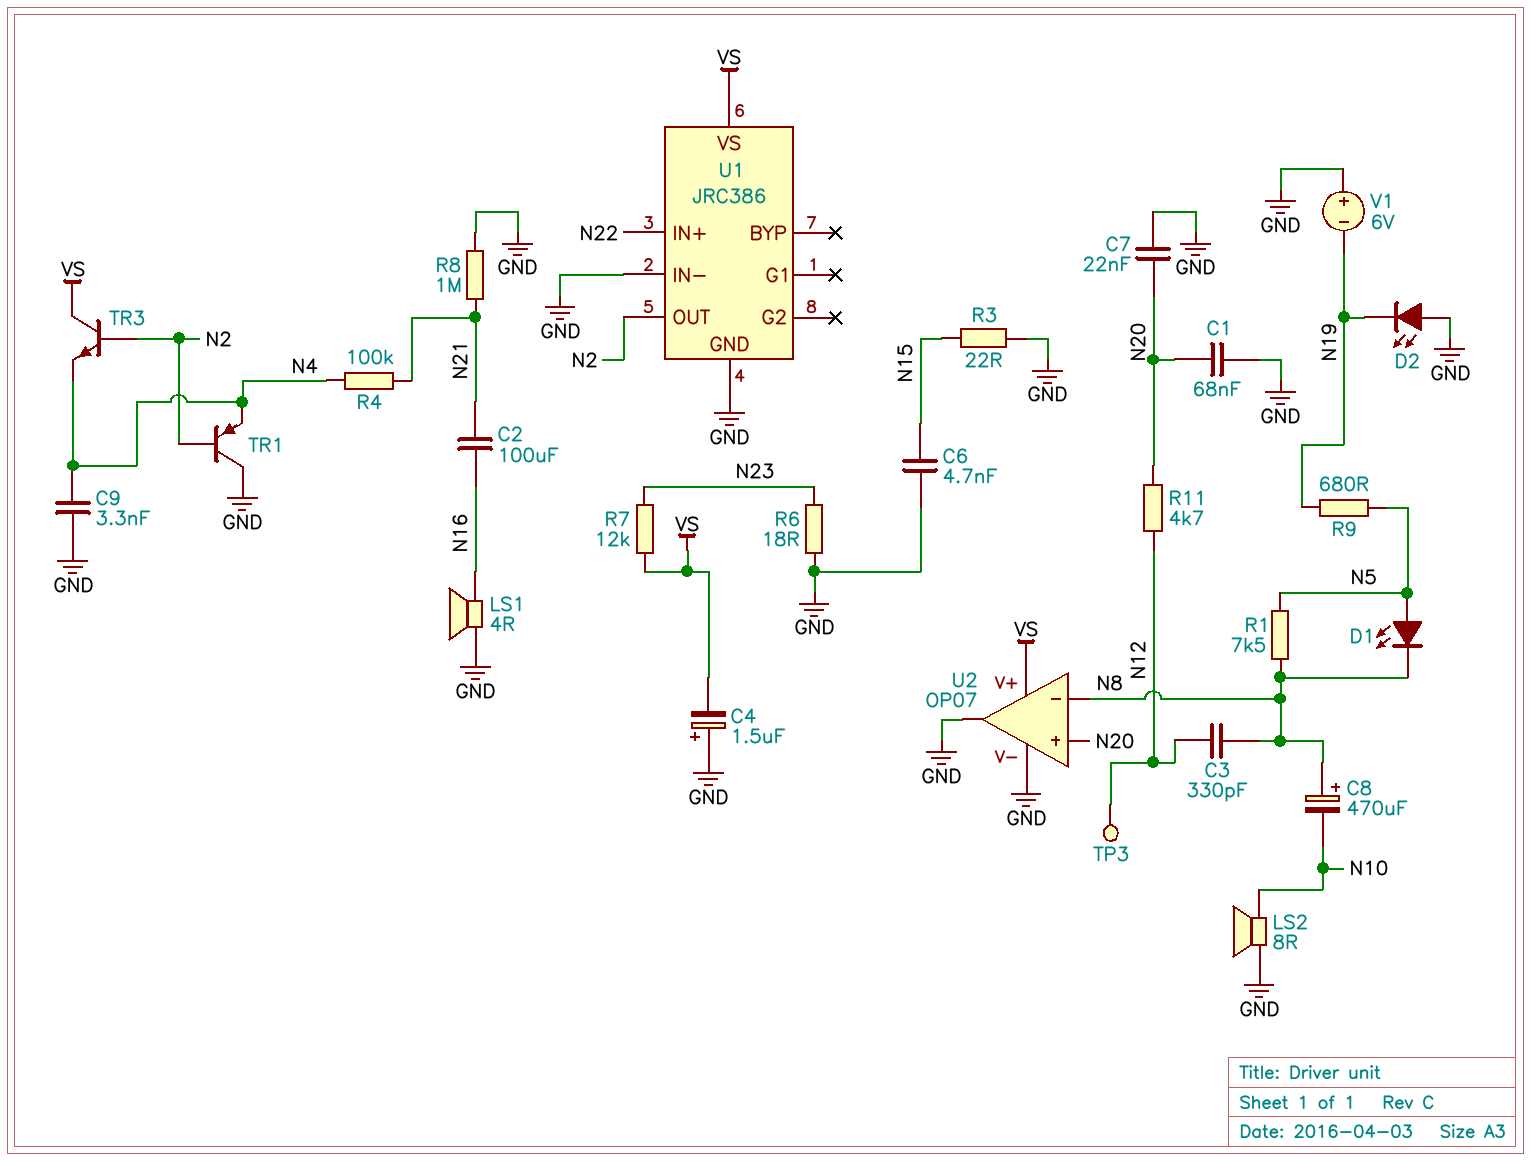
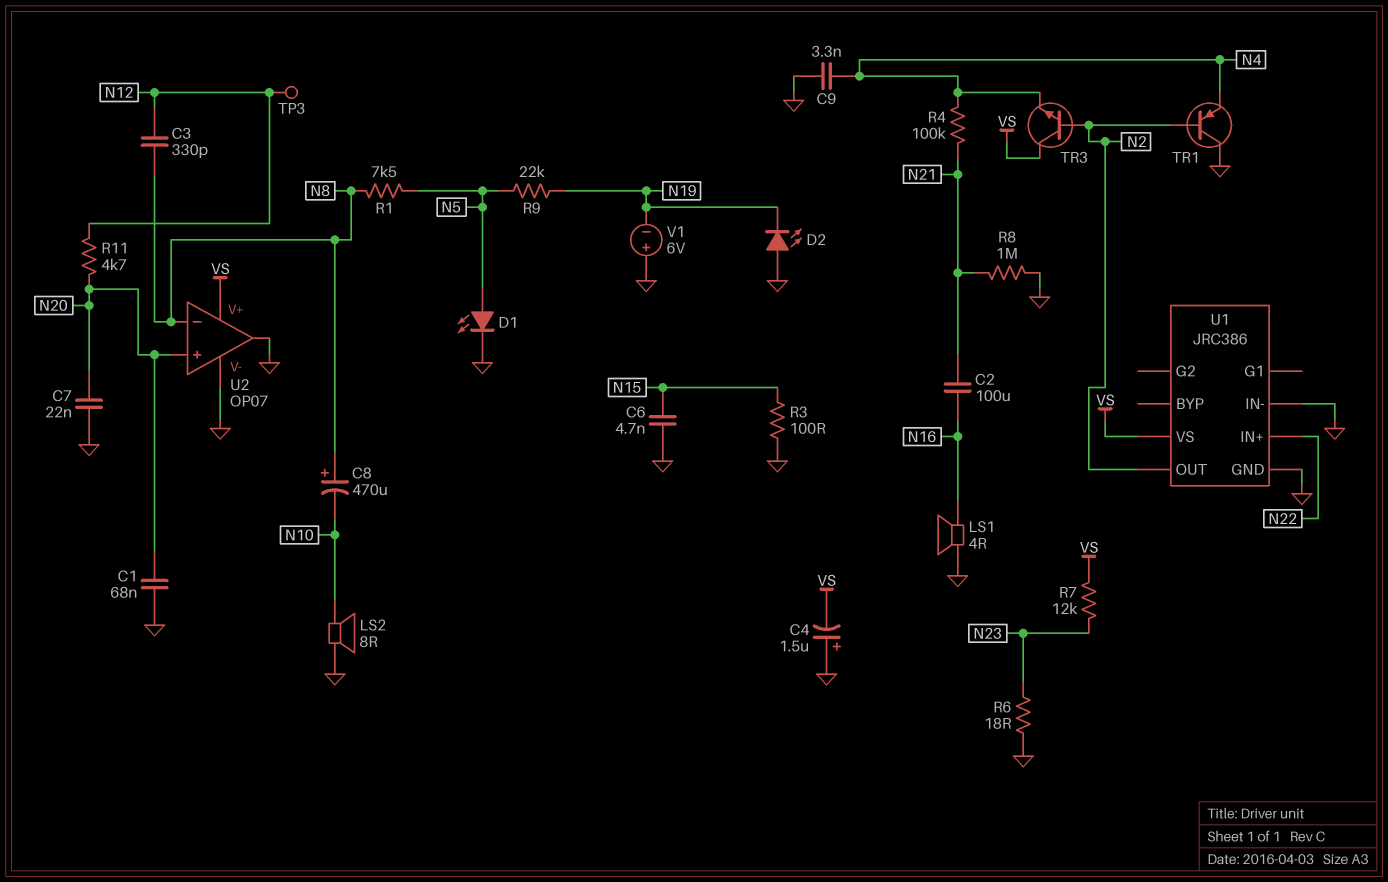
D1: LED (A N5, K N8) -> LED (A N5, K GND)
R3: 22 (GND, N15) -> 100 (GND, N15)
R9: 680 (N5, N19) -> 22k (N5, N19)

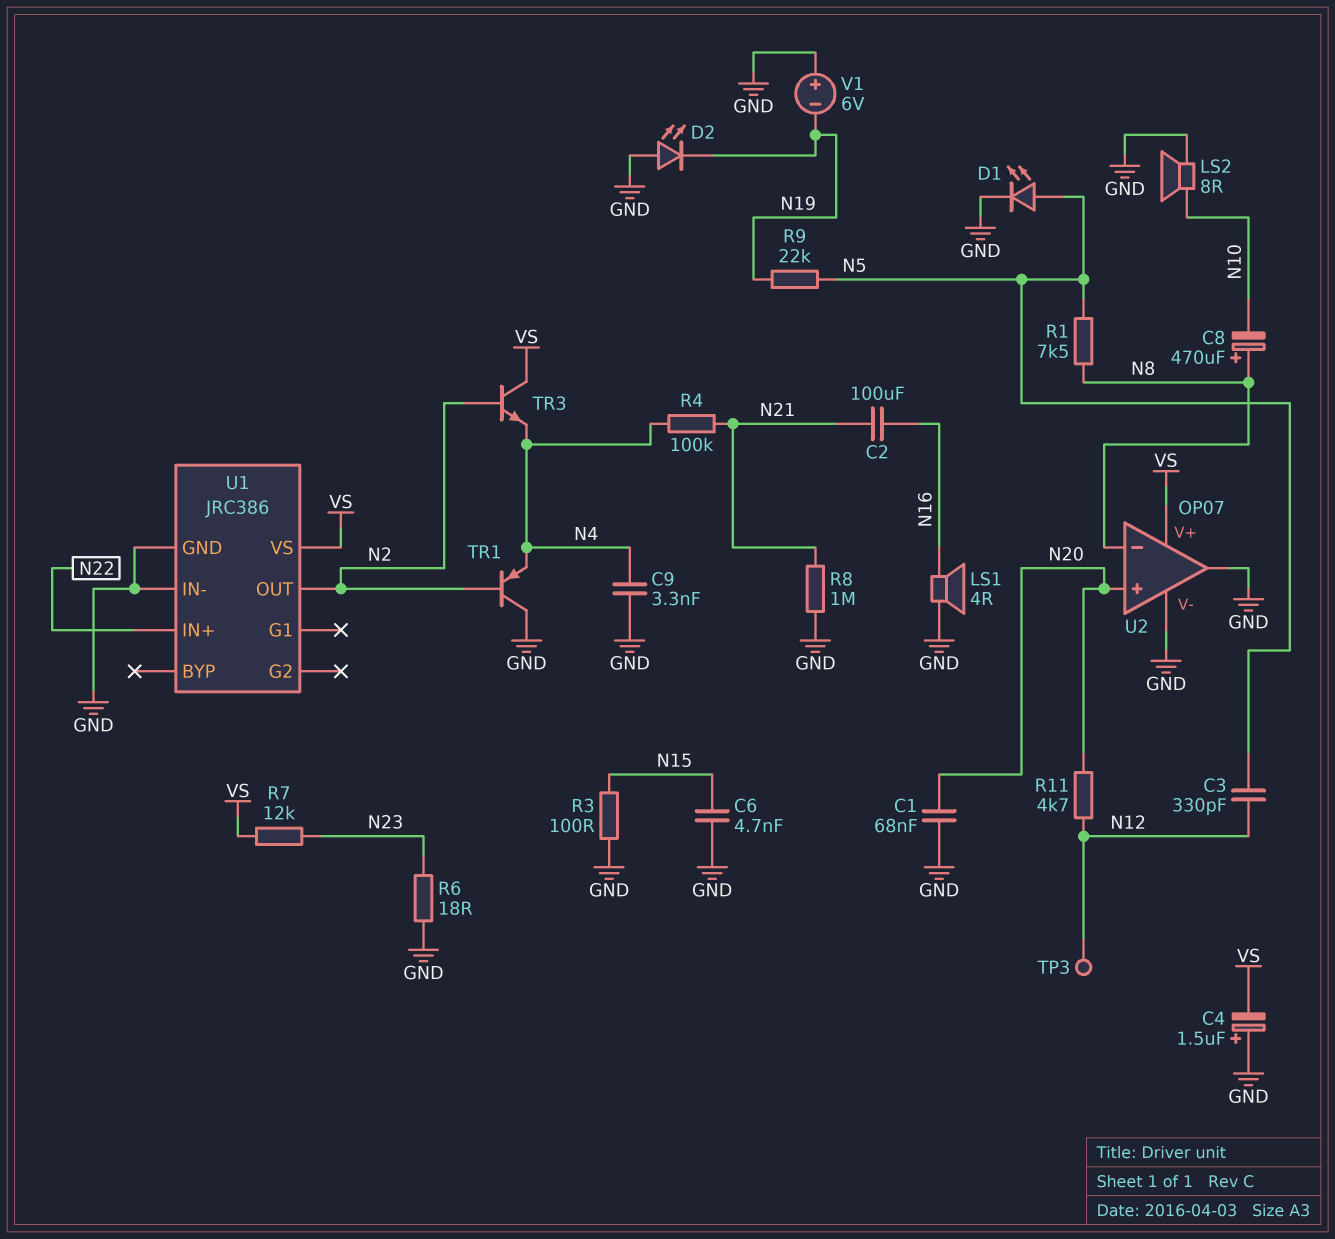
C3: 330pF (N8, N12) -> 330pF (N5, N12)
C7: 22nF (GND, N20) -> none

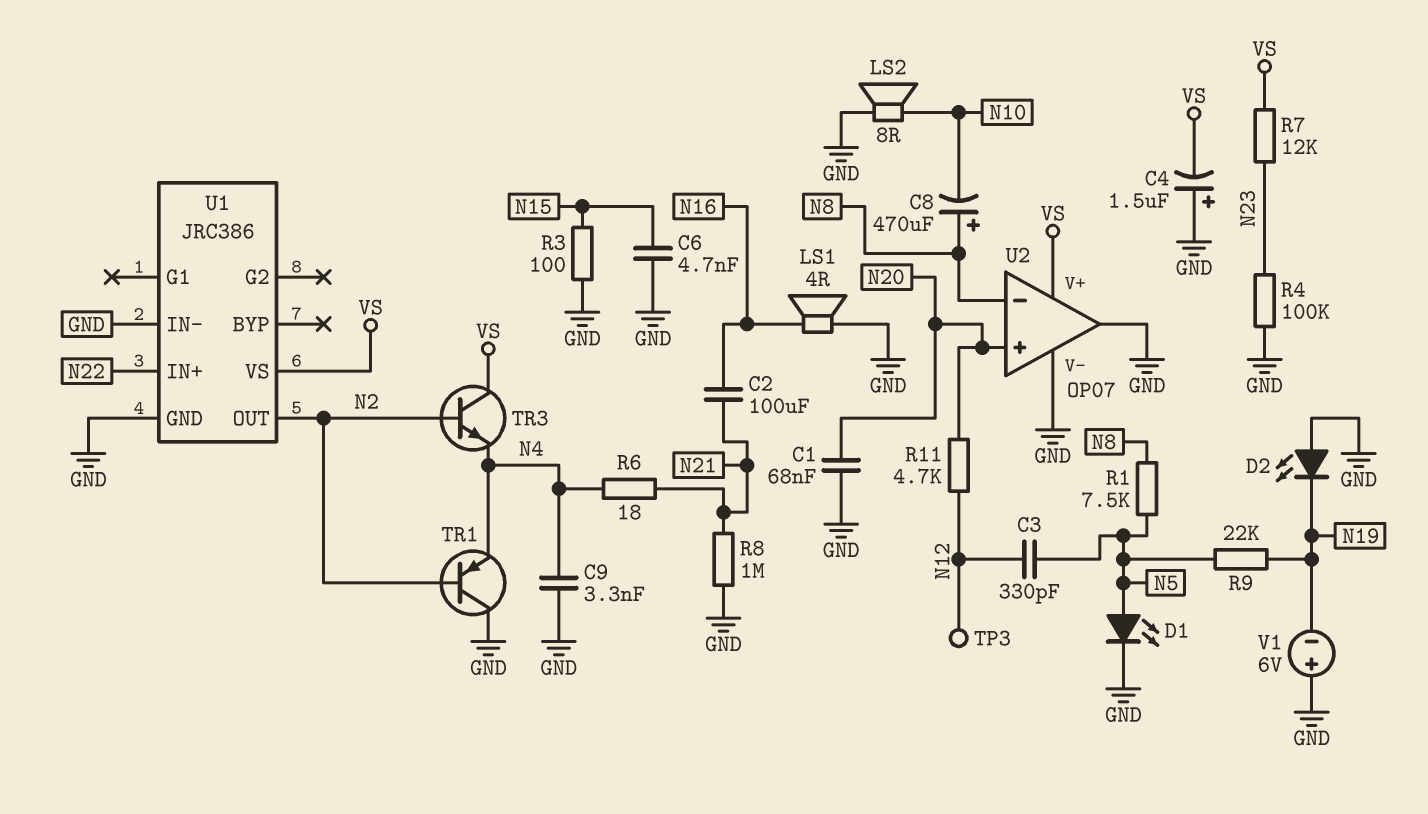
R4: 100k (N4, N21) -> 100k (GND, N23)
R6: 18 (GND, N23) -> 18 (N4, N21)

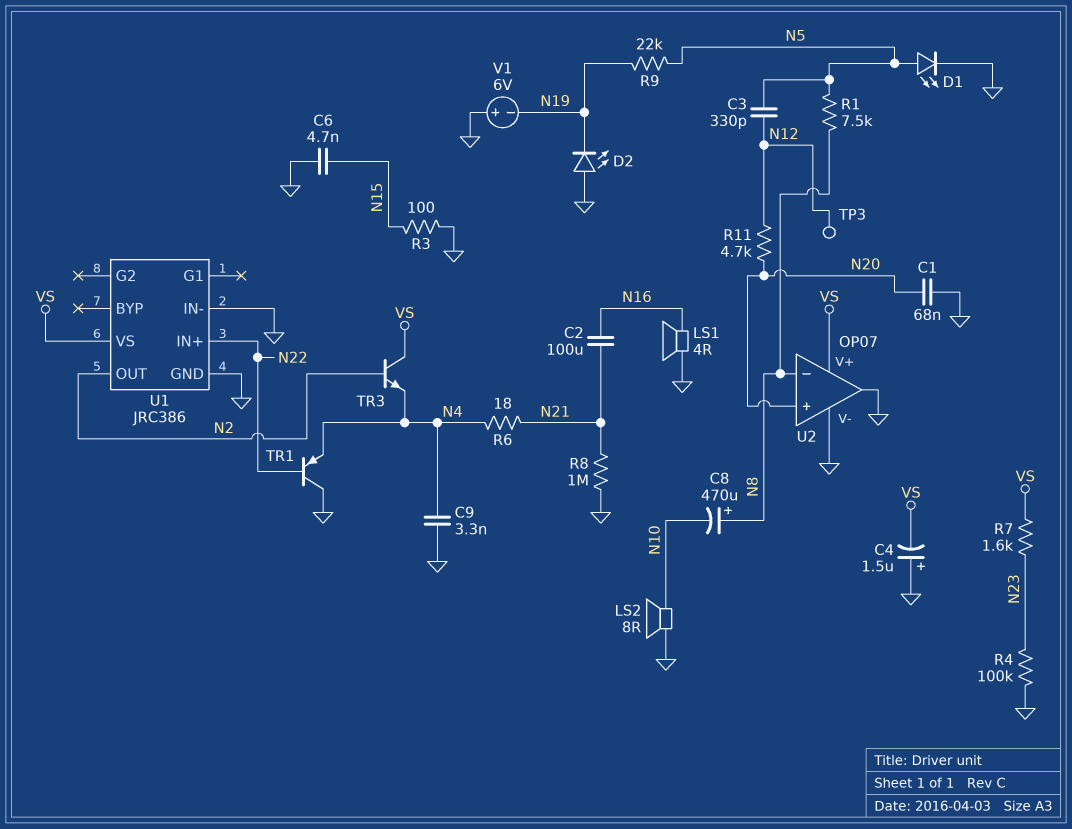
R7: 12k (N23, VS) -> 1.6k (N23, VS)
TR1: PNP (B N2, C GND, E N4) -> PNP (B N22, C GND, E N4)

